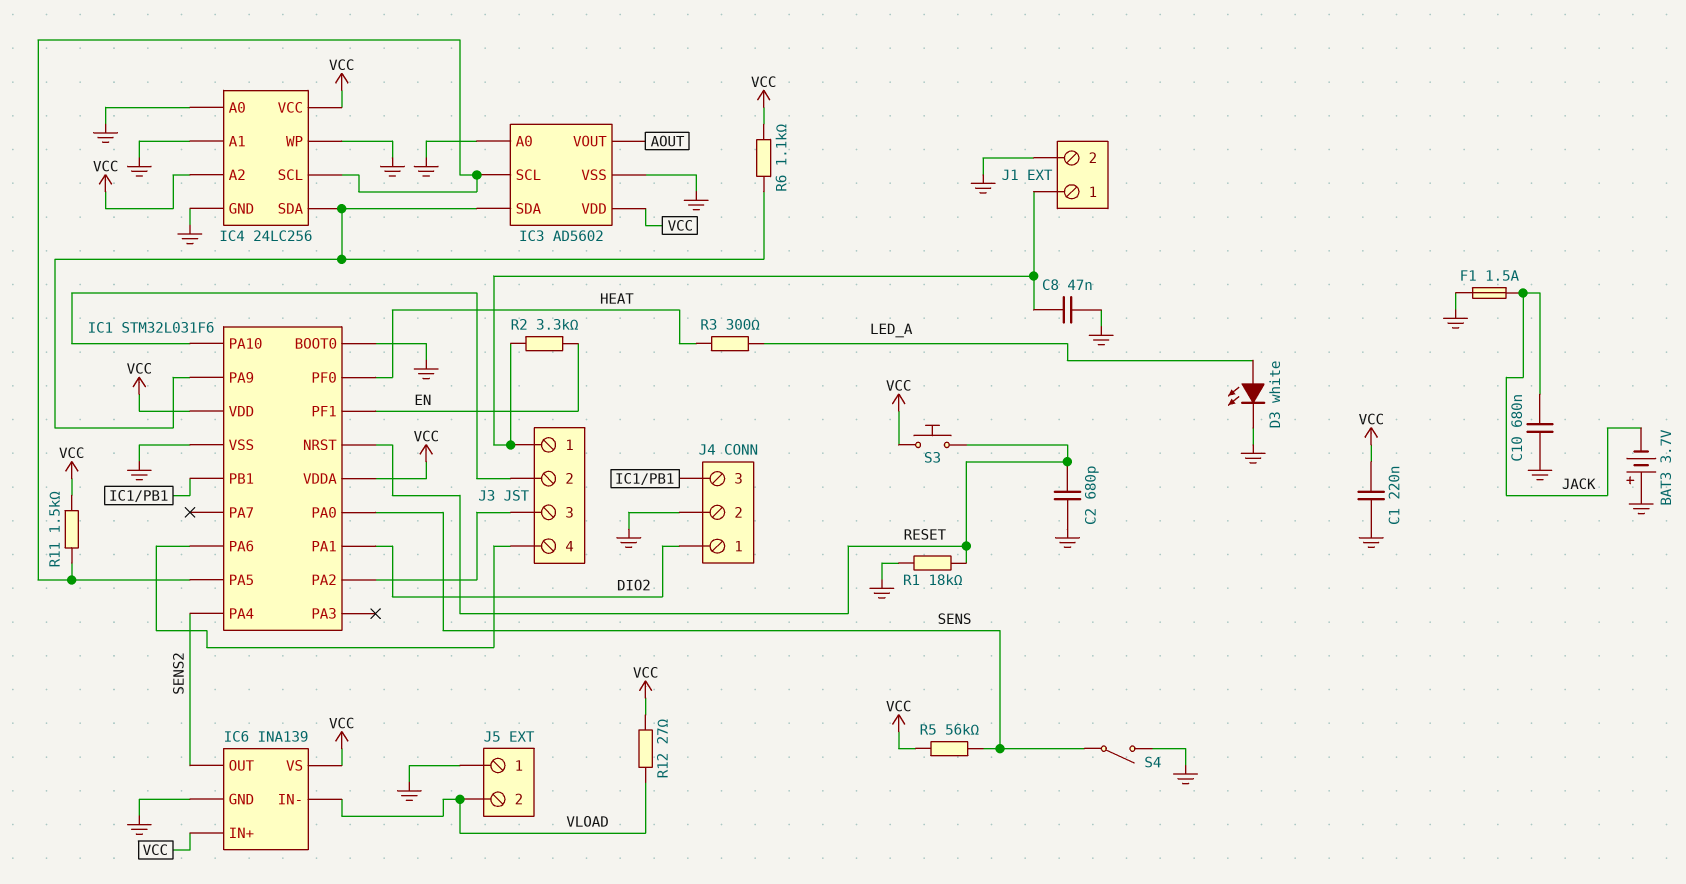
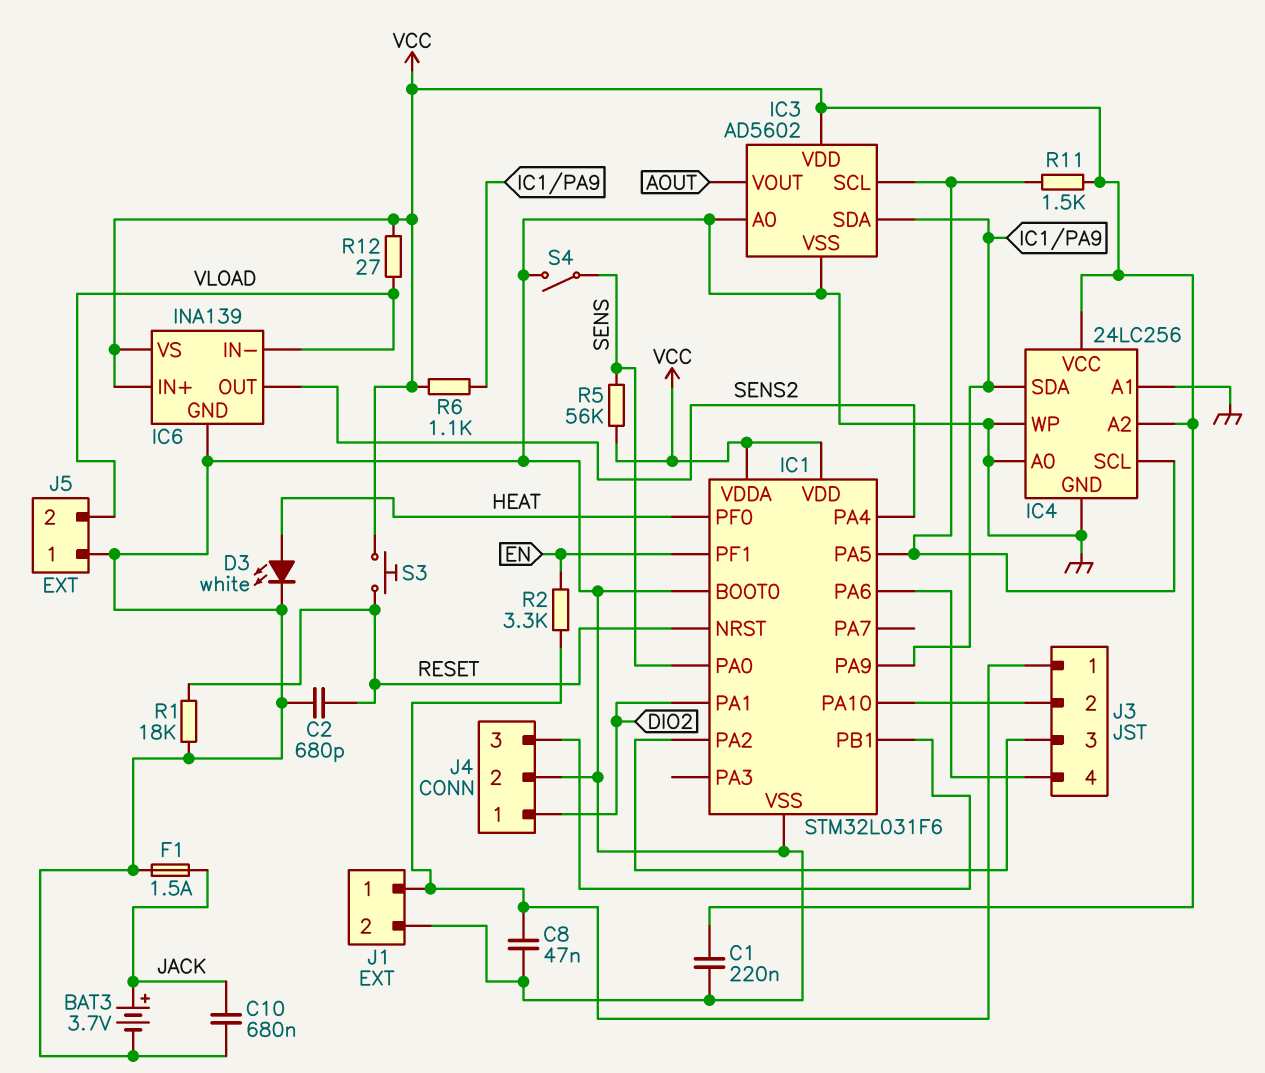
BAT3: 3.7V (plus GND, minus JACK) -> 3.7V (plus JACK, minus GND)
D3: LED white (A LED_A, K GND) -> LED white (A HEAT, K GND)
R3: 300 (HEAT, LED_A) -> none

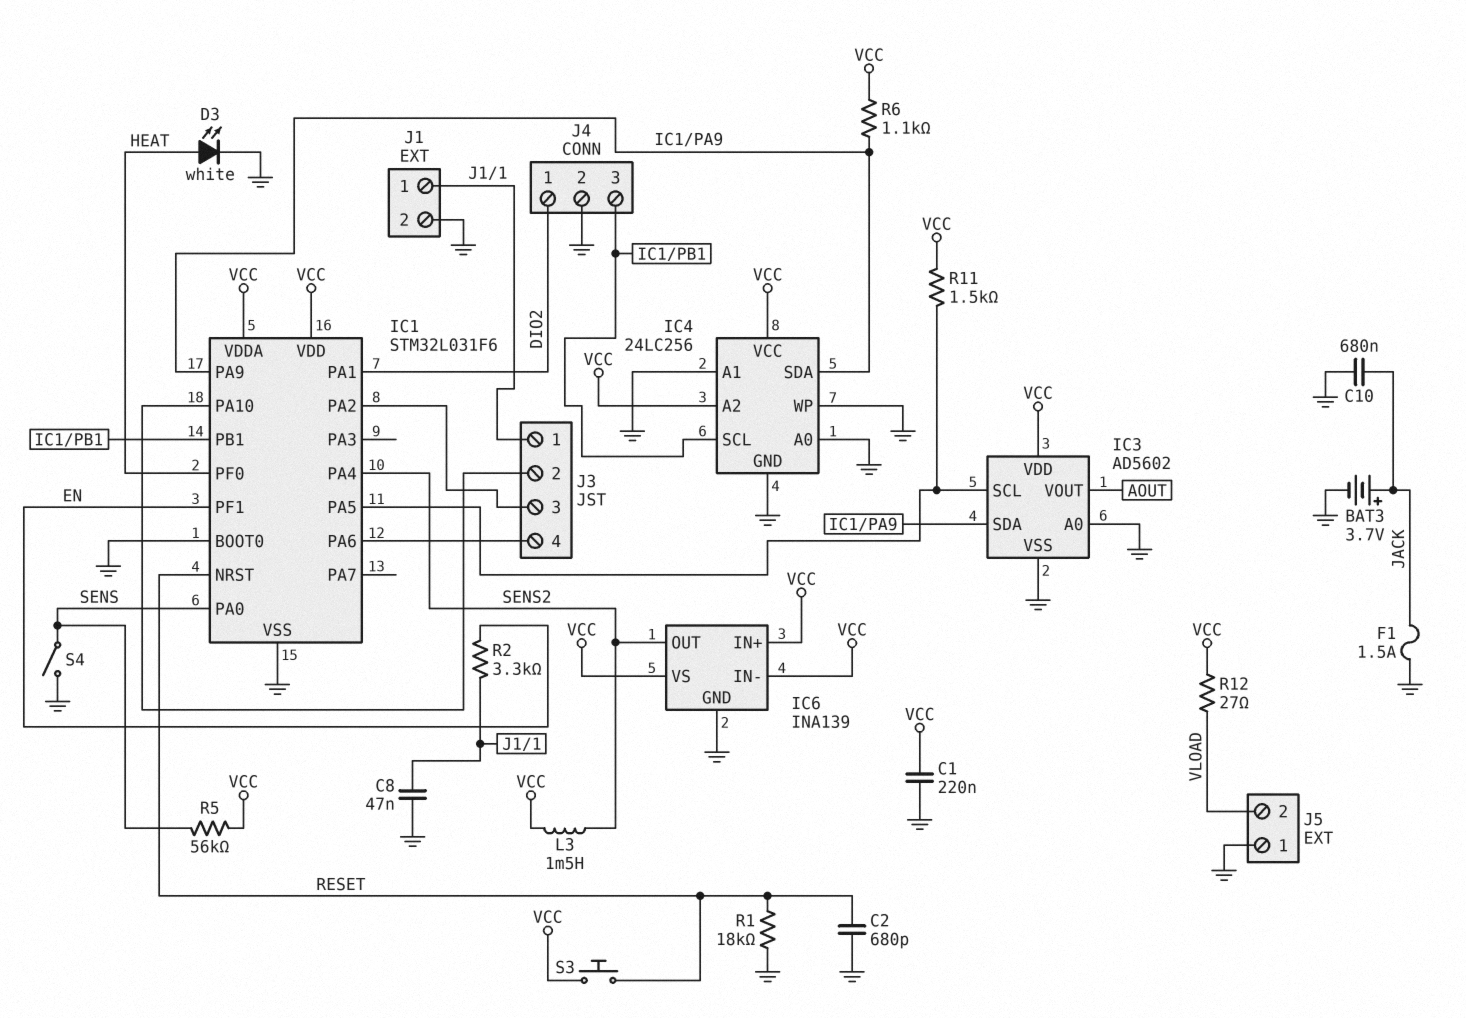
IC4 pin SCL: IC1/PA5 -> IC1/PB1
IC6 pin IN-: VLOAD -> VCC
L3: none -> 1.5mH (SENS2, VCC)

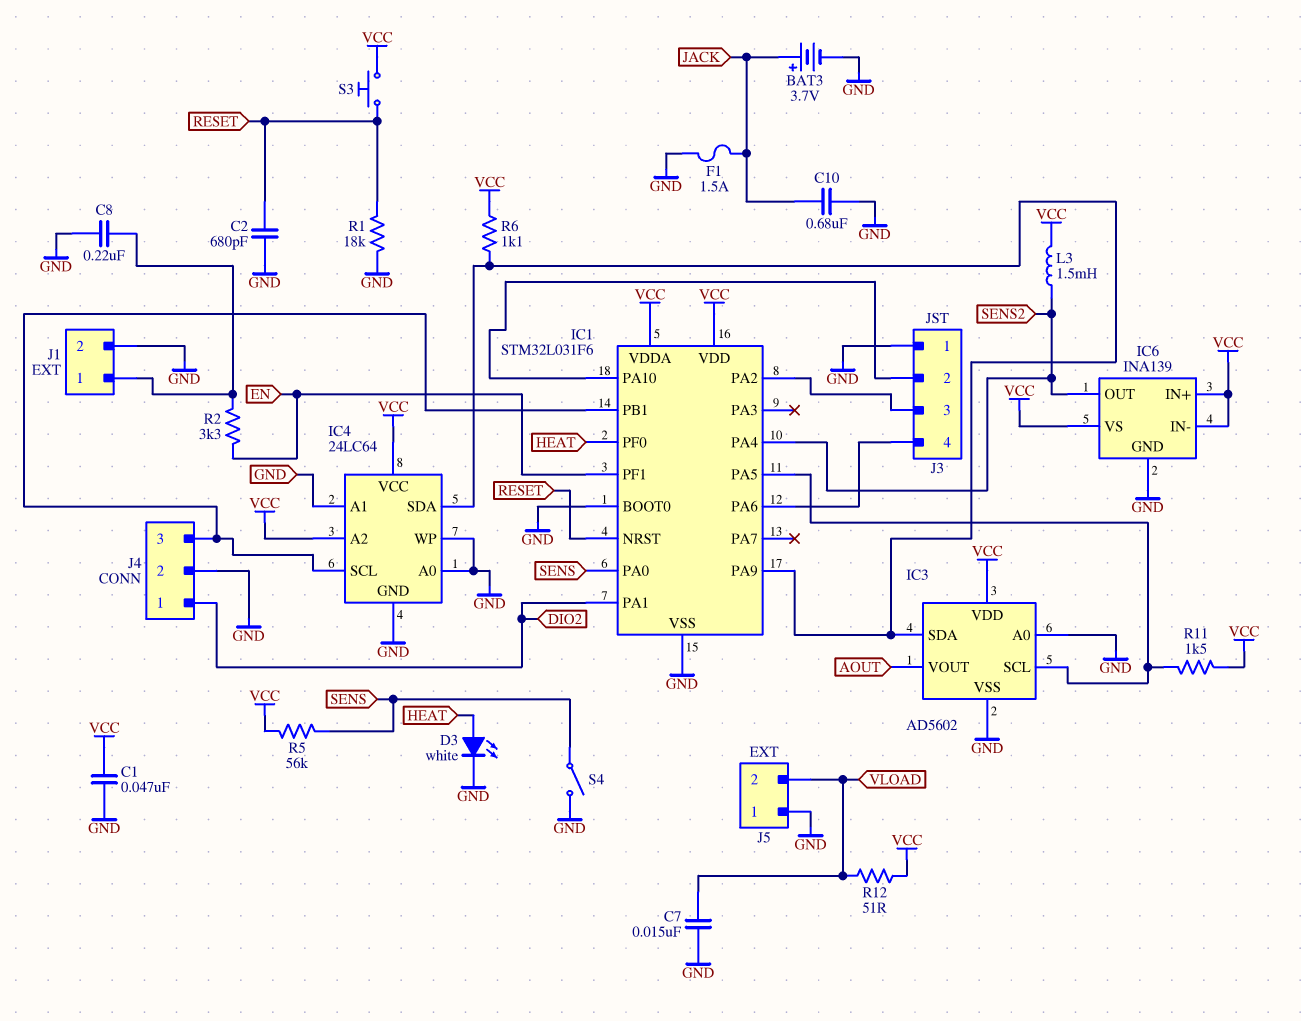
C1: 220nF (GND, VCC) -> 47nF (GND, VCC)
C7: none -> 15nF (GND, VLOAD)
C8: 47nF (GND, J1/1) -> 220nF (GND, J1/1)
IC4: 24LC256 -> 24LC64
J3 pin 1: J1/1 -> GND
R12: 27 (VCC, VLOAD) -> 51 (VCC, VLOAD)

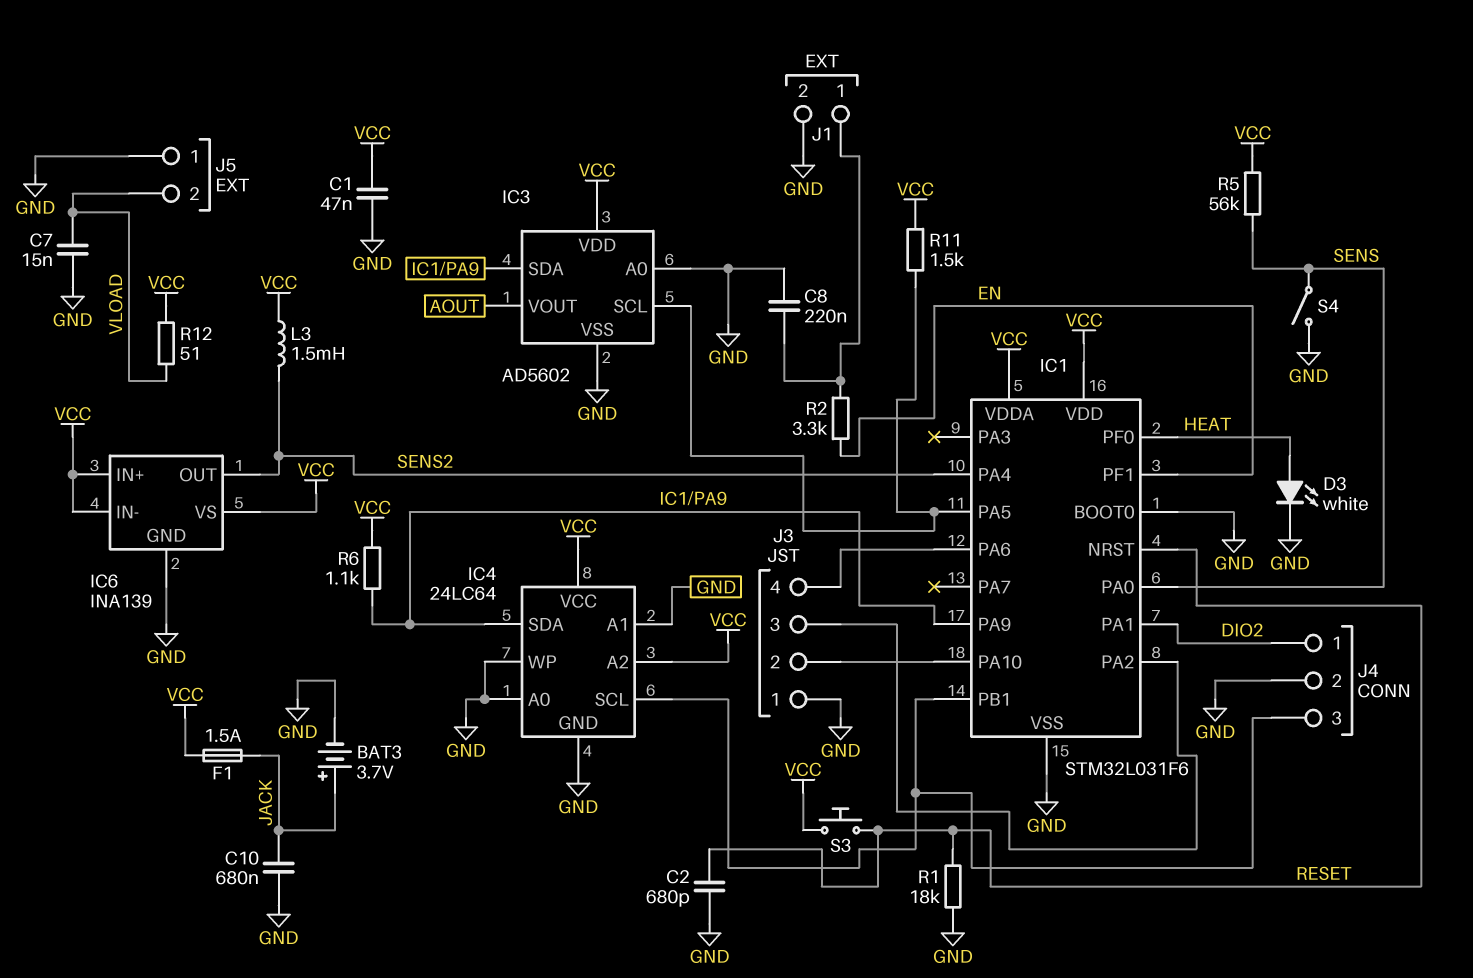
F1: 1.5A (GND, JACK) -> 1.5A (JACK, VCC)

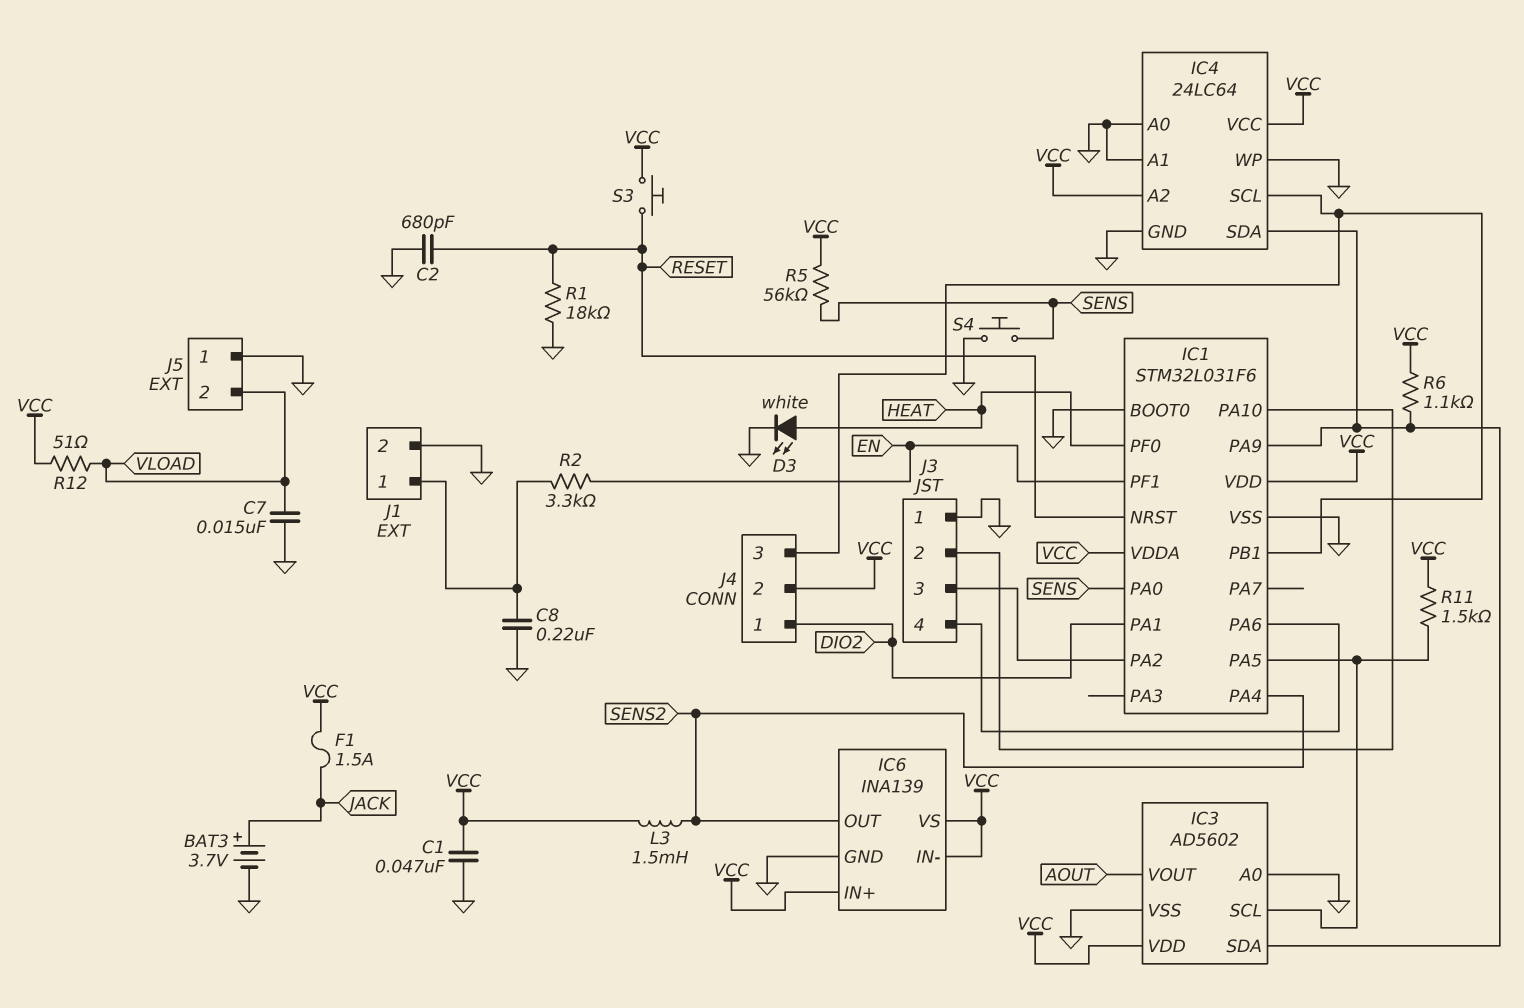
C10: 680nF (GND, JACK) -> none
J4 pin 2: GND -> VCC
S4: switch (GND, SENS) -> button (GND, SENS)

